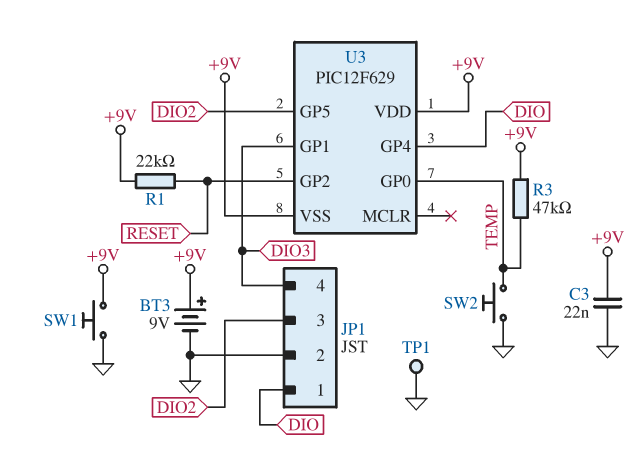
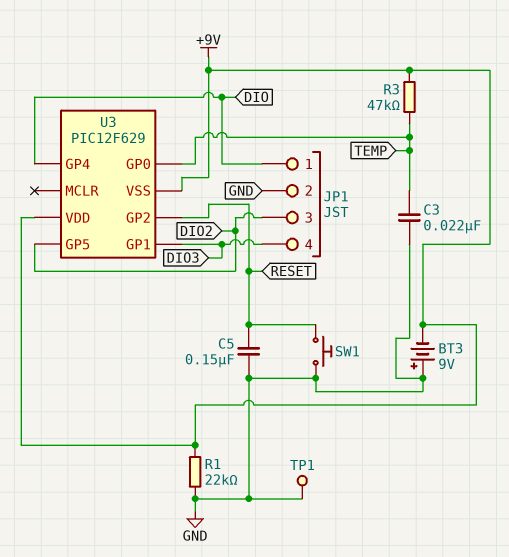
BT3: 9V (plus +9V, minus GND) -> 9V (plus GND, minus +9V)
C3: 22nF (+9V, GND) -> 22nF (GND, TEMP)
C5: none -> 150nF (GND, RESET)
R1: 22k (+9V, RESET) -> 22k (+9V, GND)
SW1: button (+9V, GND) -> button (GND, RESET)
SW2: button (GND, TEMP) -> none

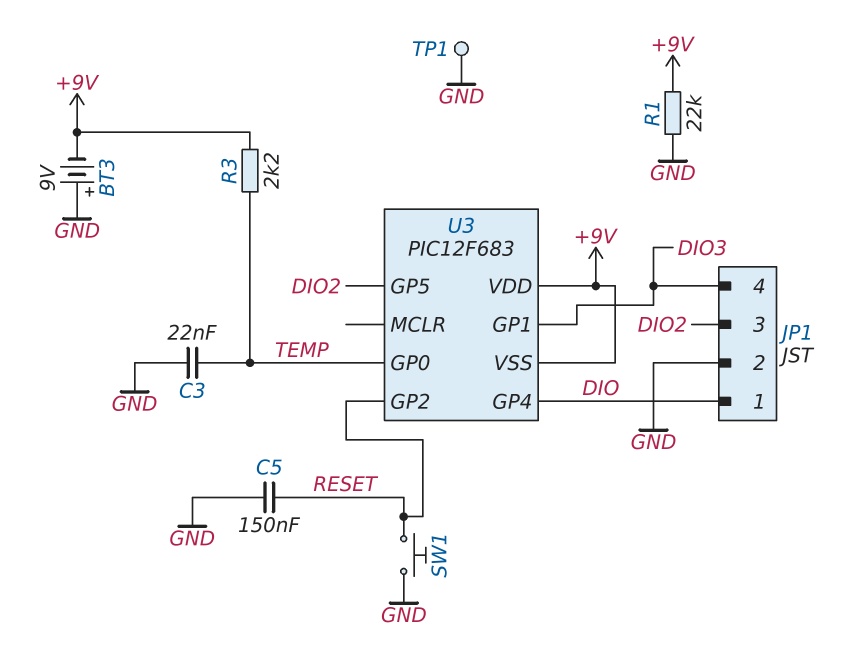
R3: 47k (+9V, TEMP) -> 2.2k (+9V, TEMP)
U3: PIC12F629 -> PIC12F683

